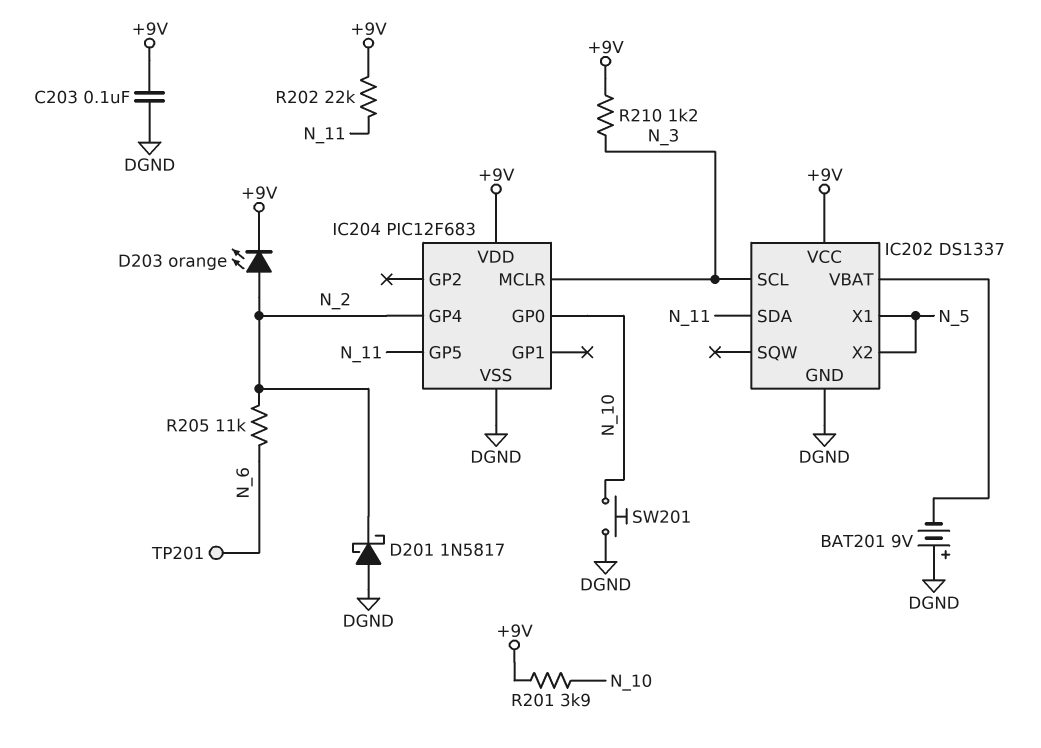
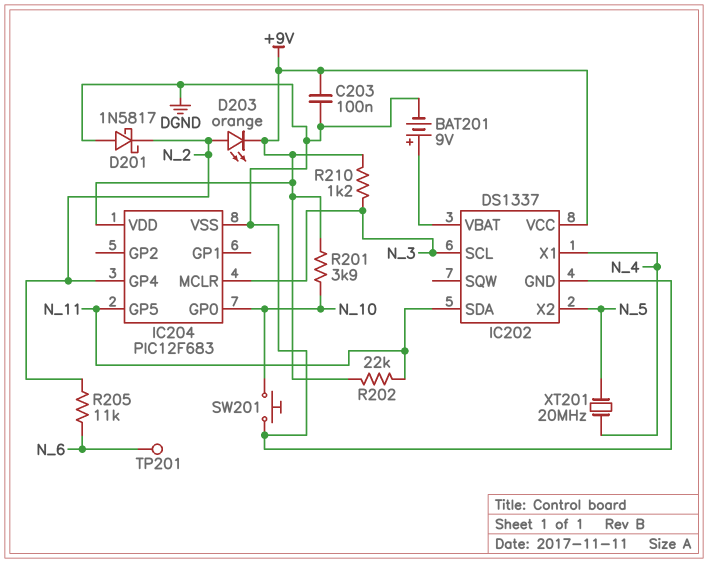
BAT201: 9V (plus DGND, minus IC202/VBAT) -> 9V (plus IC202/VBAT, minus DGND)
IC202 pin X1: N_5 -> N_4
XT201: none -> 20MHz (N_4, N_5)

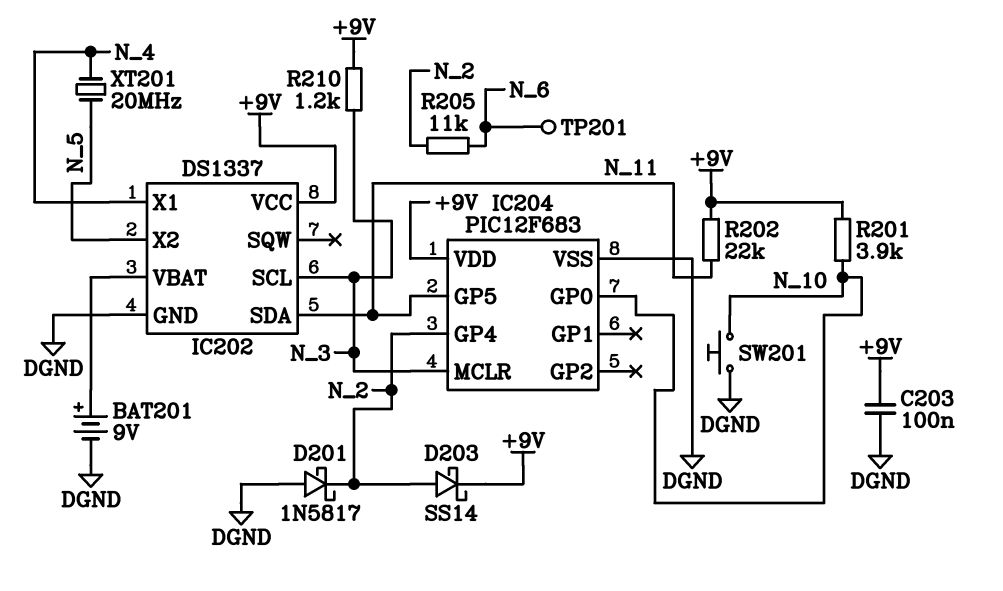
D203: LED orange (A N_2, K +9V) -> schottky SS14 (A N_2, K +9V)

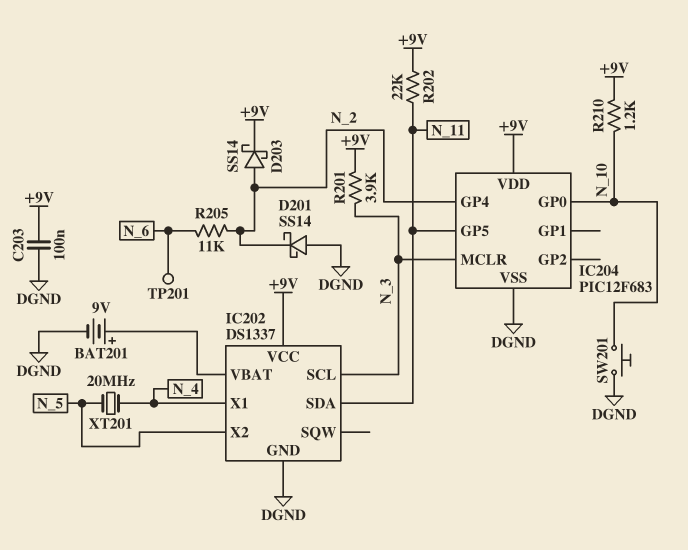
D201: schottky 1N5817 (A DGND, K N_2) -> schottky SS14 (A DGND, K N_2)
R201: 3.9k (+9V, N_10) -> 3.9k (+9V, N_3)
R210: 1.2k (+9V, N_3) -> 1.2k (+9V, N_10)

